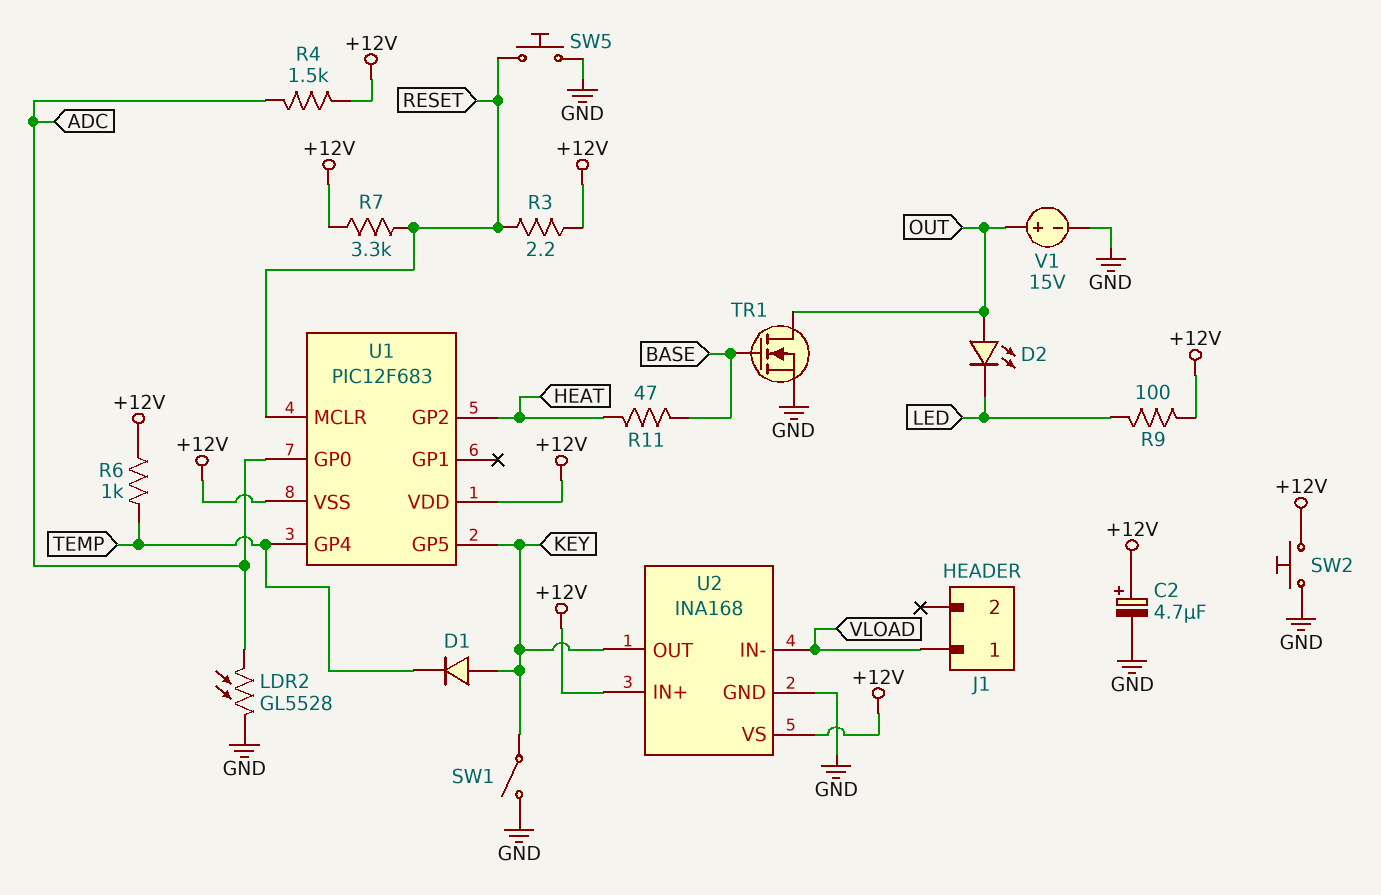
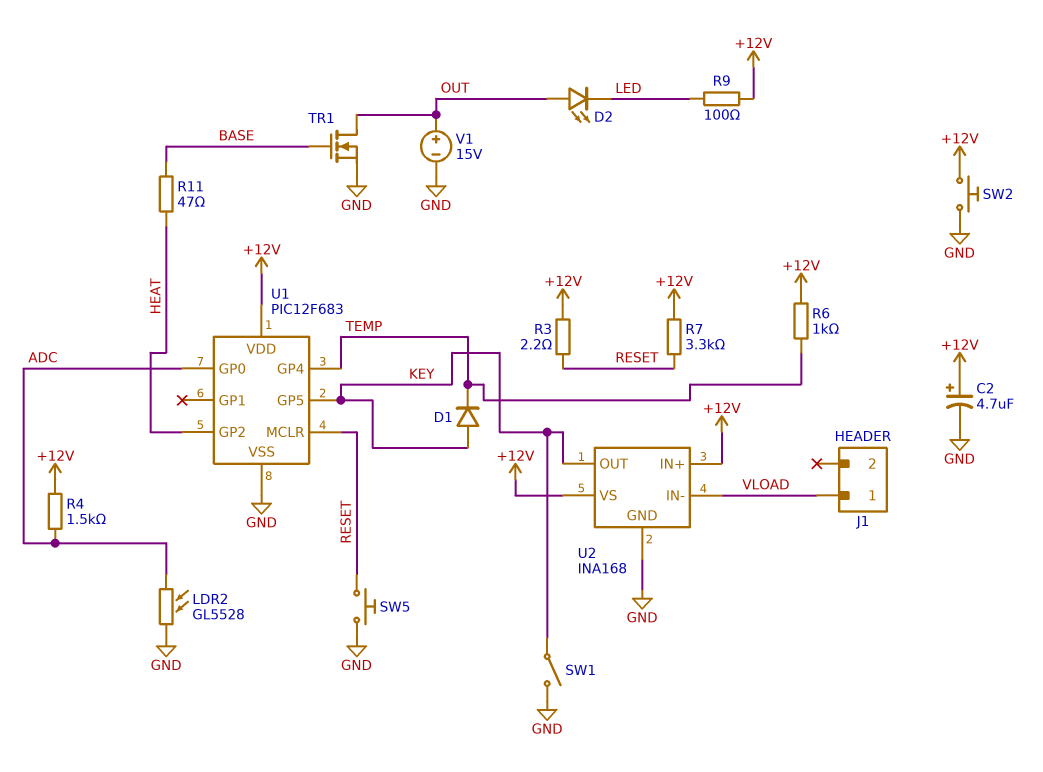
U1 pin VSS: +12V -> GND

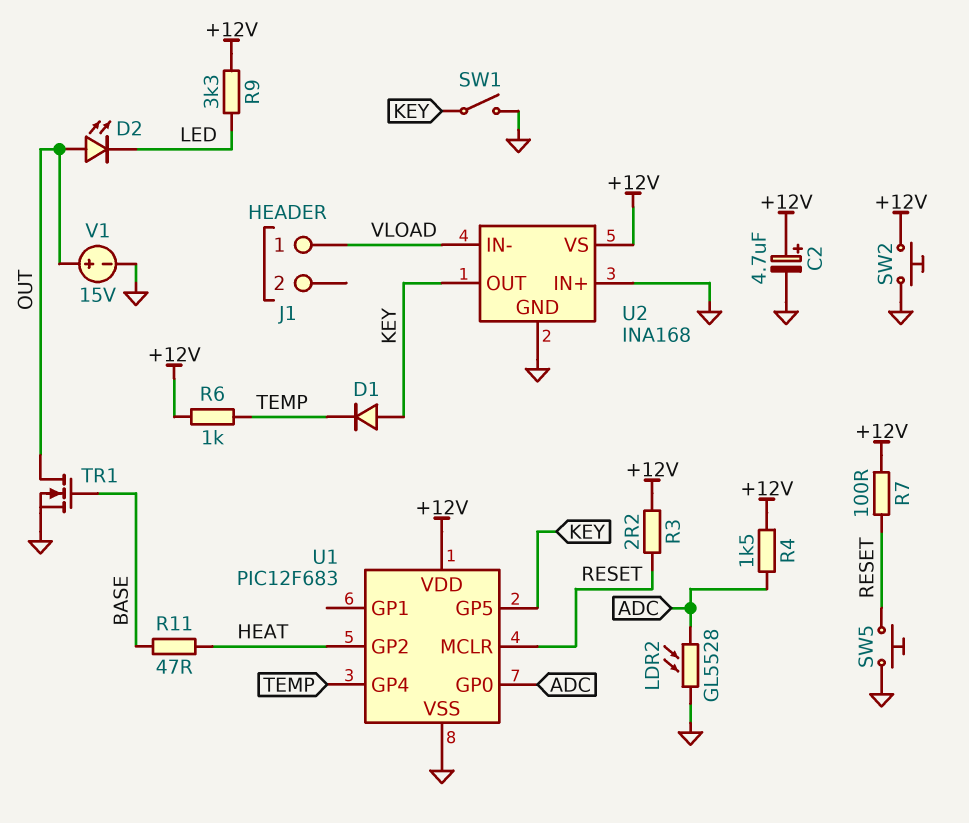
R7: 3.3k (+12V, RESET) -> 100 (+12V, RESET)
R9: 100 (+12V, LED) -> 3.3k (+12V, LED)
U2 pin IN+: +12V -> GND

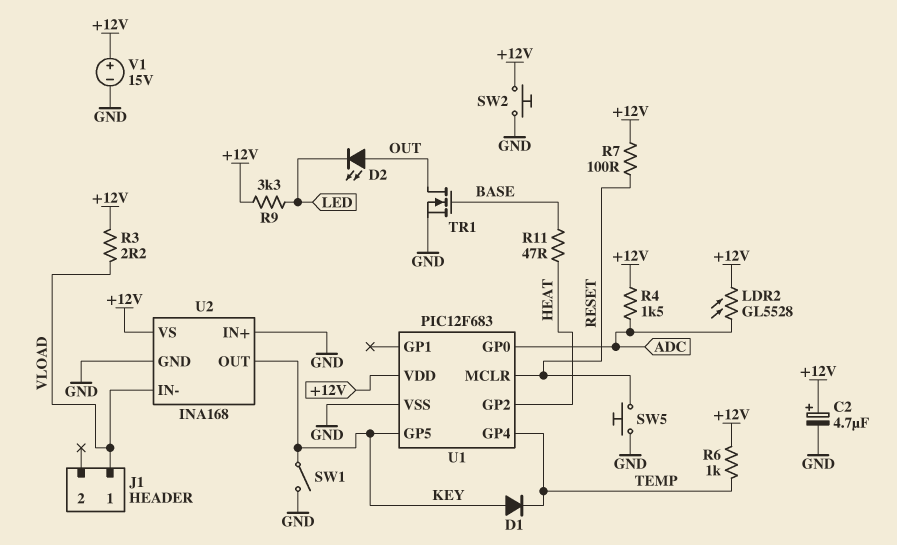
LDR2: GL5528 (ADC, GND) -> GL5528 (+12V, ADC)
R3: 2.2 (+12V, RESET) -> 2.2 (+12V, VLOAD)
V1: 15V (plus OUT, minus GND) -> 15V (plus +12V, minus GND)

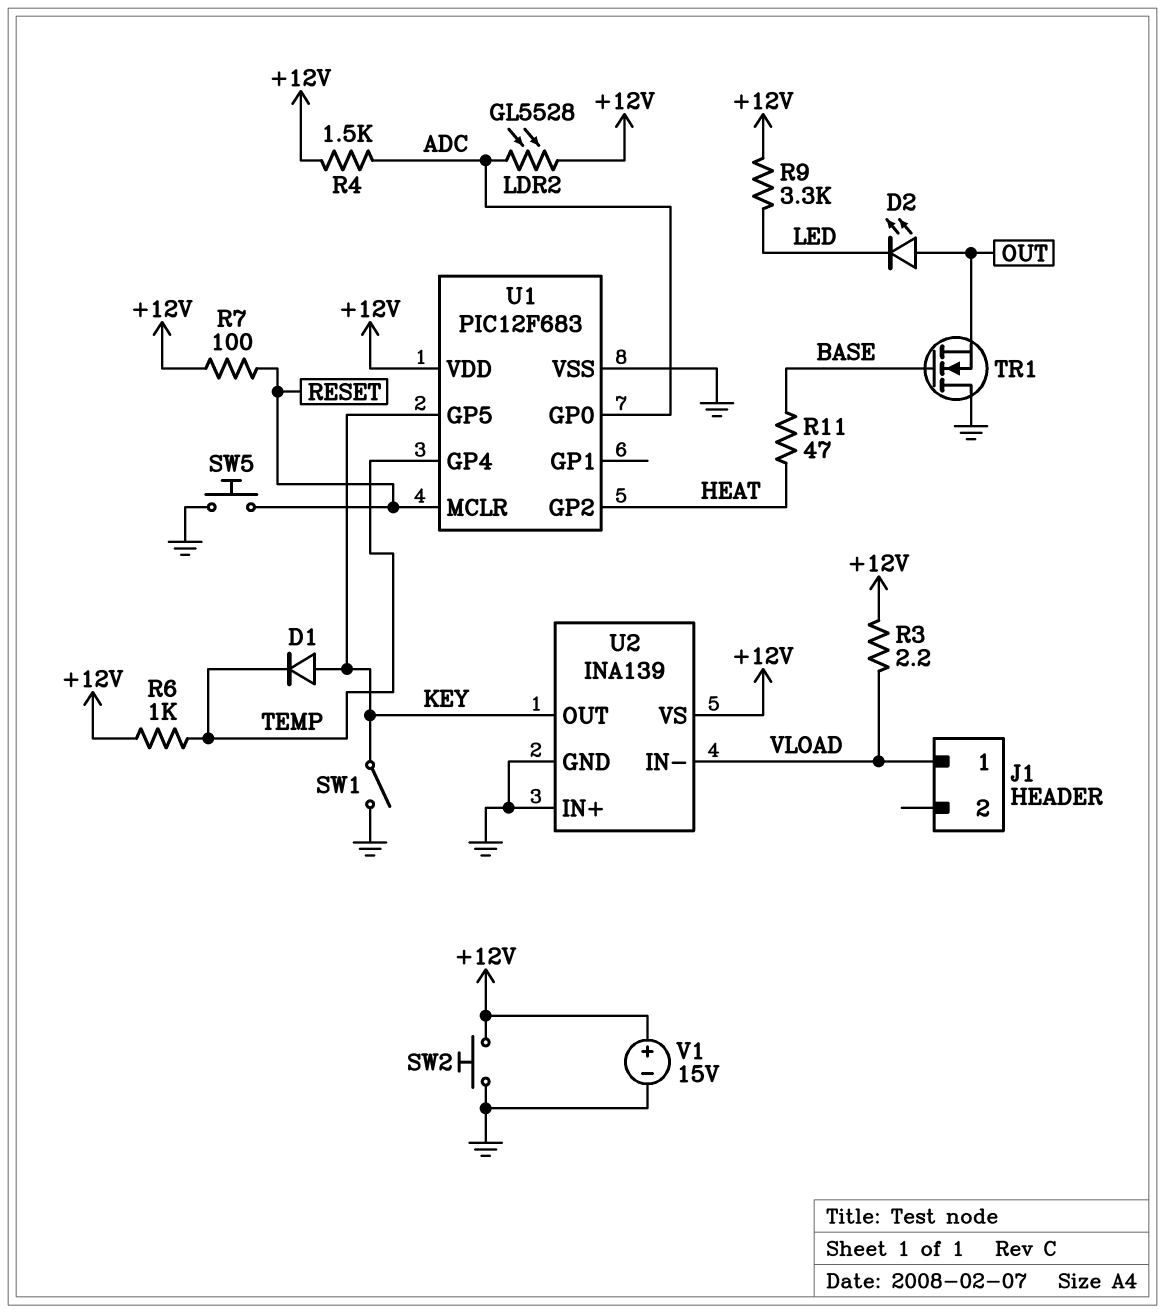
C2: 4.7uF (plus +12V, minus GND) -> none
TR1: NMOS (G BASE, D OUT, S GND) -> NMOS (G BASE, D GND, S OUT)
U2: INA168 -> INA139

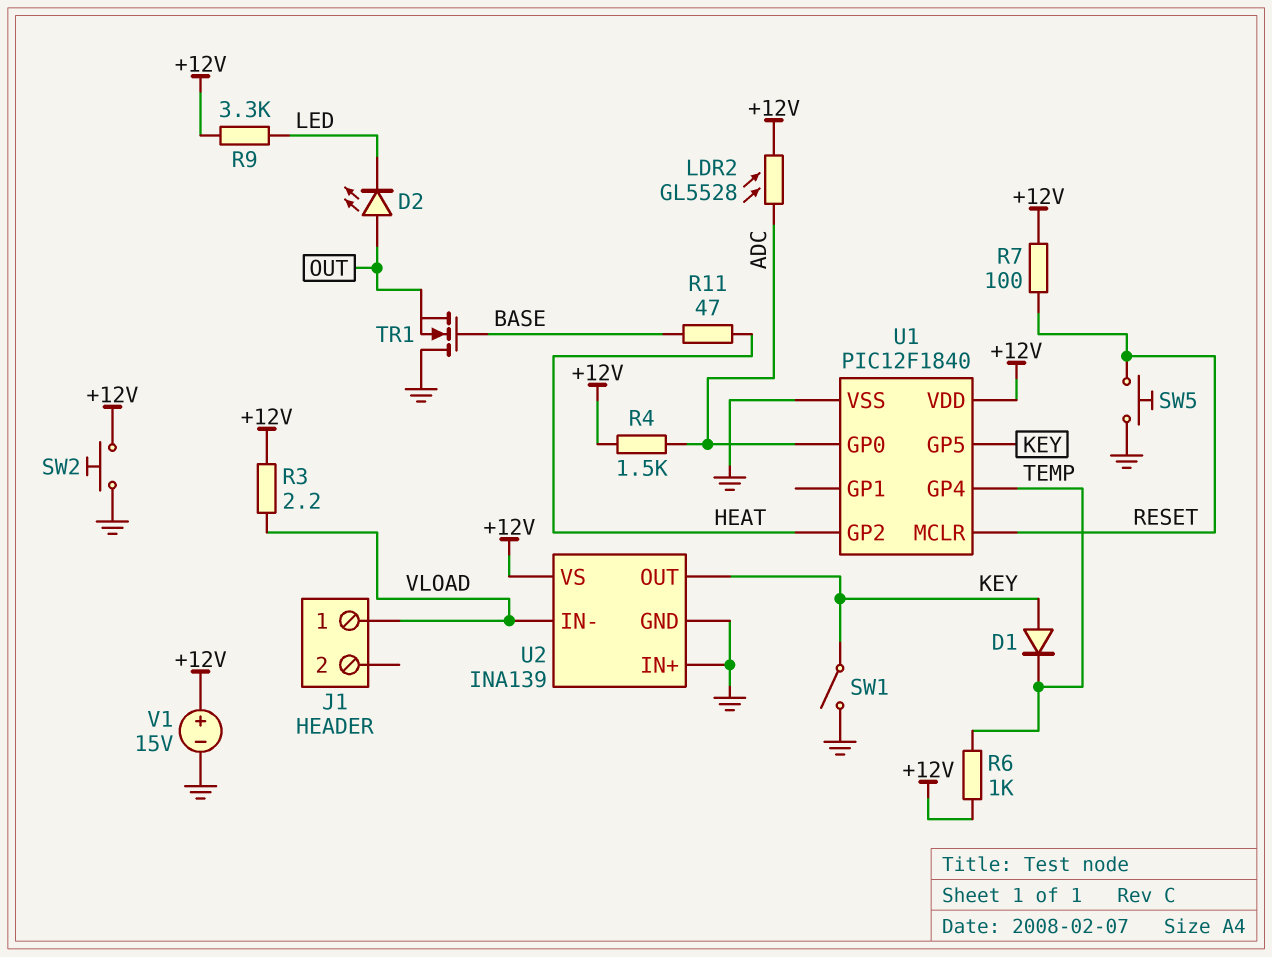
U1: PIC12F683 -> PIC12F1840

